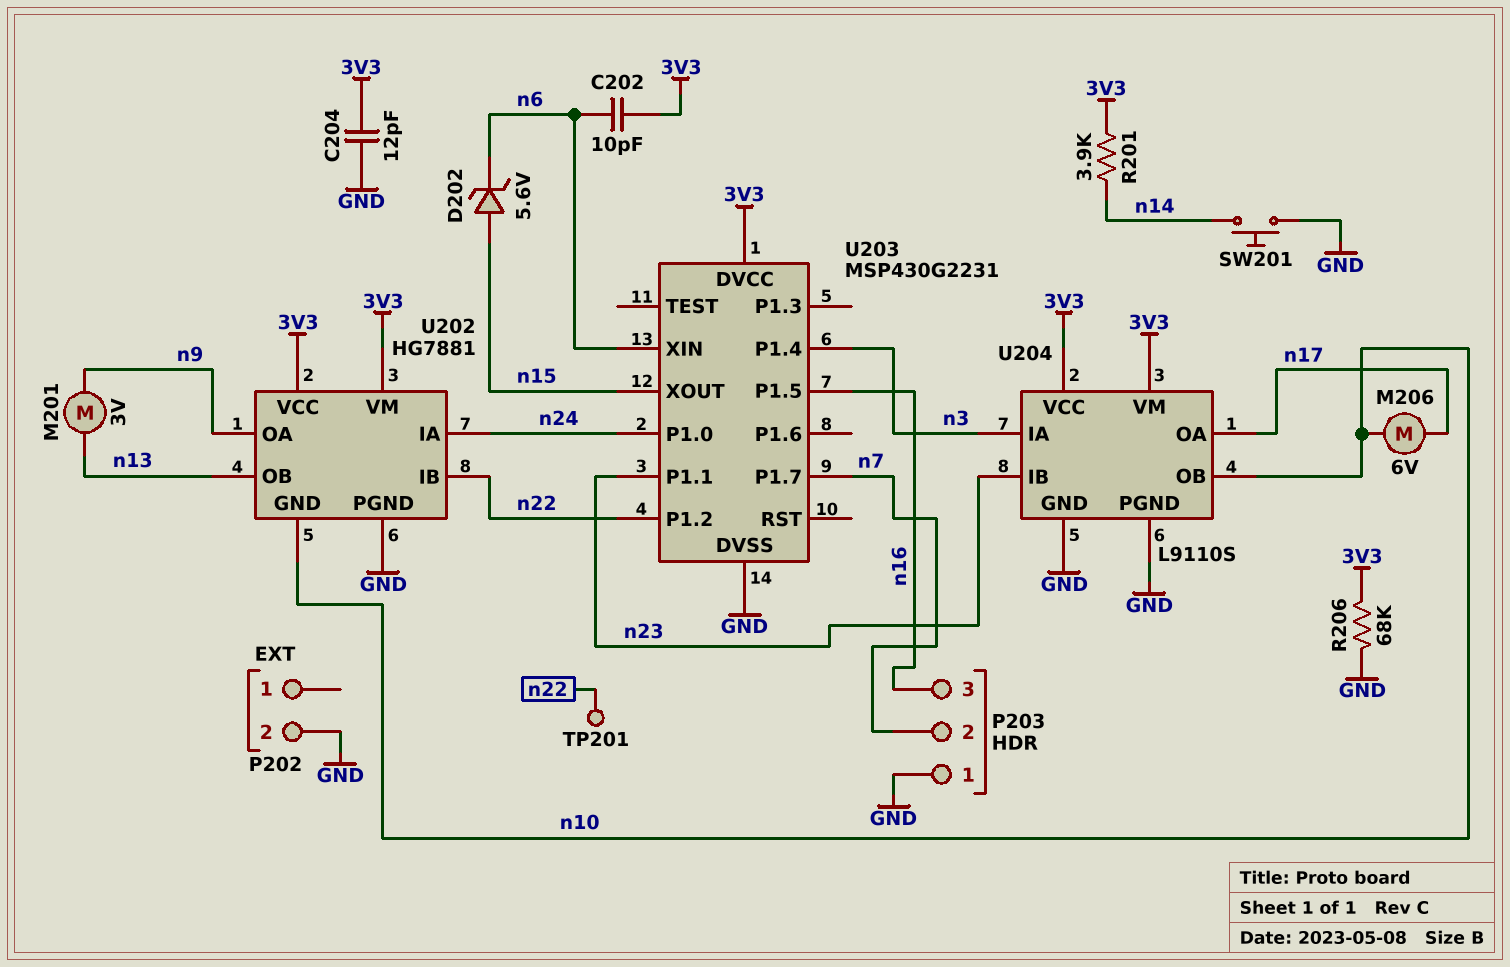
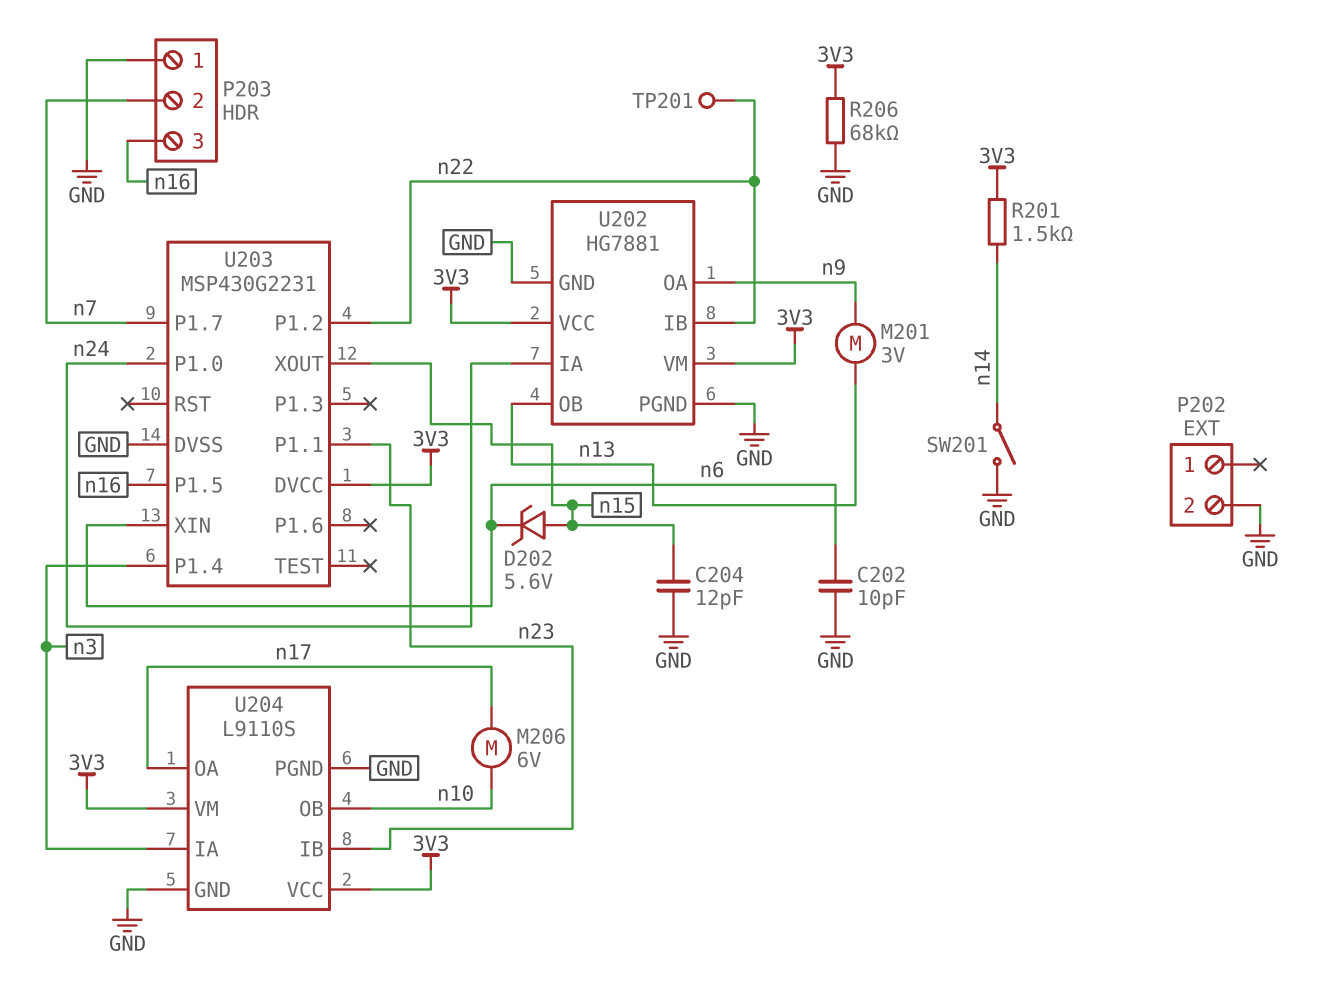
C202: 10pF (3V3, n6) -> 10pF (GND, n6)
C204: 12pF (3V3, GND) -> 12pF (GND, n15)
R201: 3.9k (3V3, n14) -> 1.5k (3V3, n14)
SW201: button (GND, n14) -> switch (GND, n14)
U202 pin GND: n10 -> GND

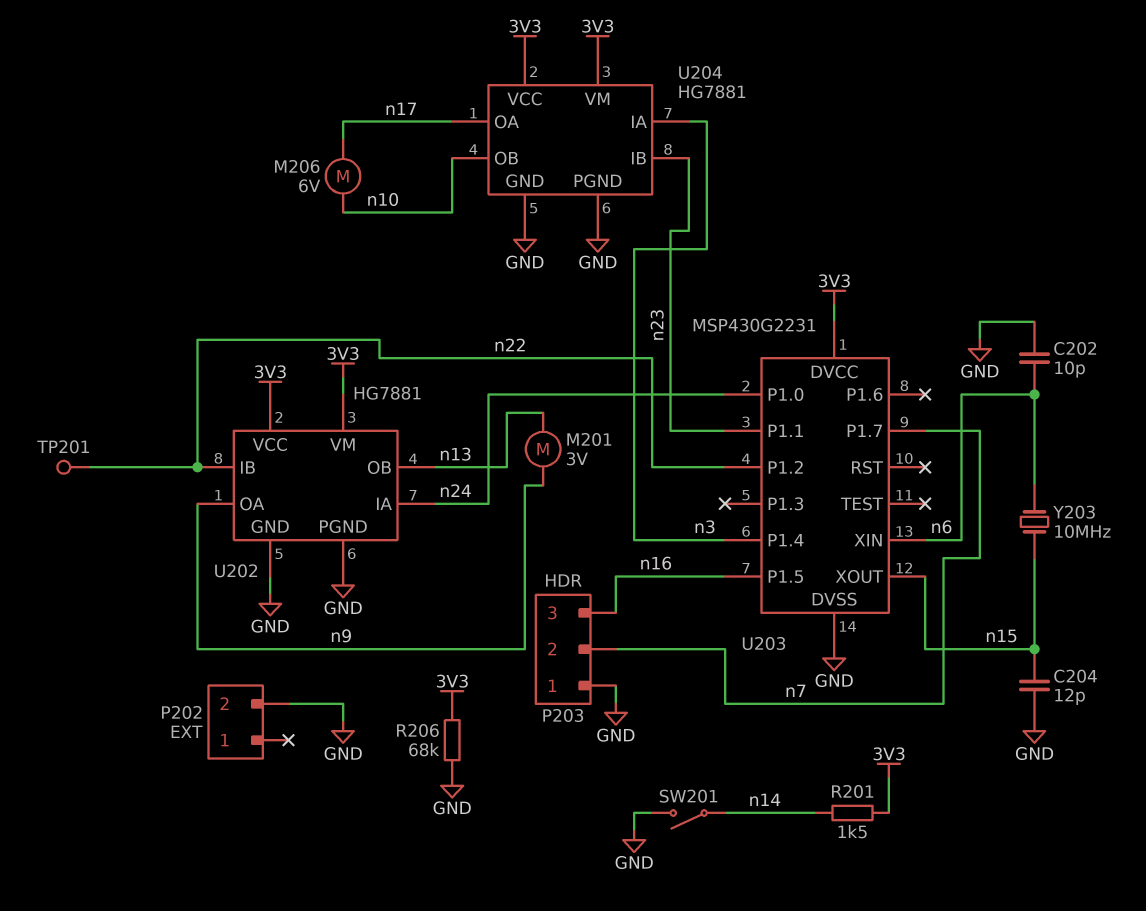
D202: zener 5.6V (A n15, K n6) -> none
U204: L9110S -> HG7881
Y203: none -> 10MHz (n6, n15)

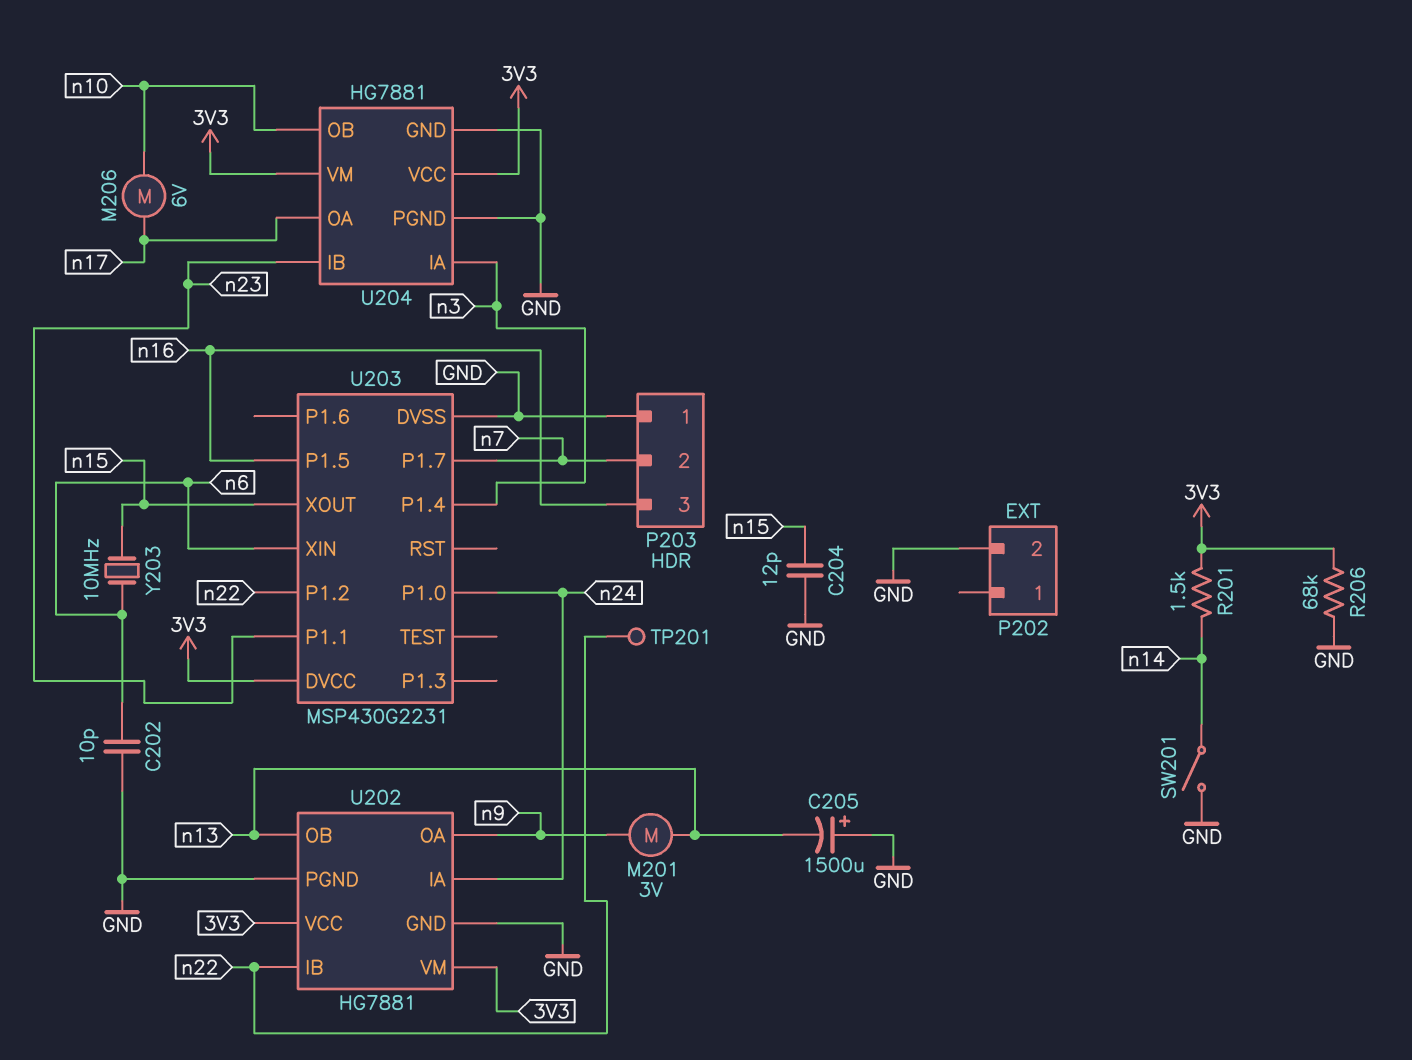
C205: none -> 1500uF (plus GND, minus n13)

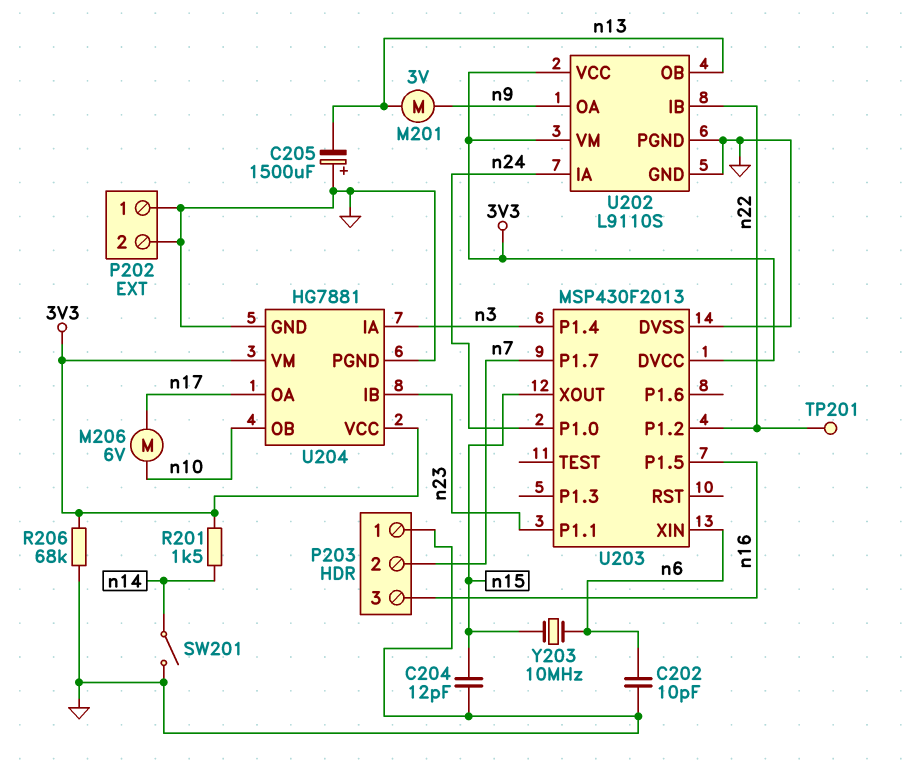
P202 pin 1: none -> GND
U202: HG7881 -> L9110S
U203: MSP430G2231 -> MSP430F2013

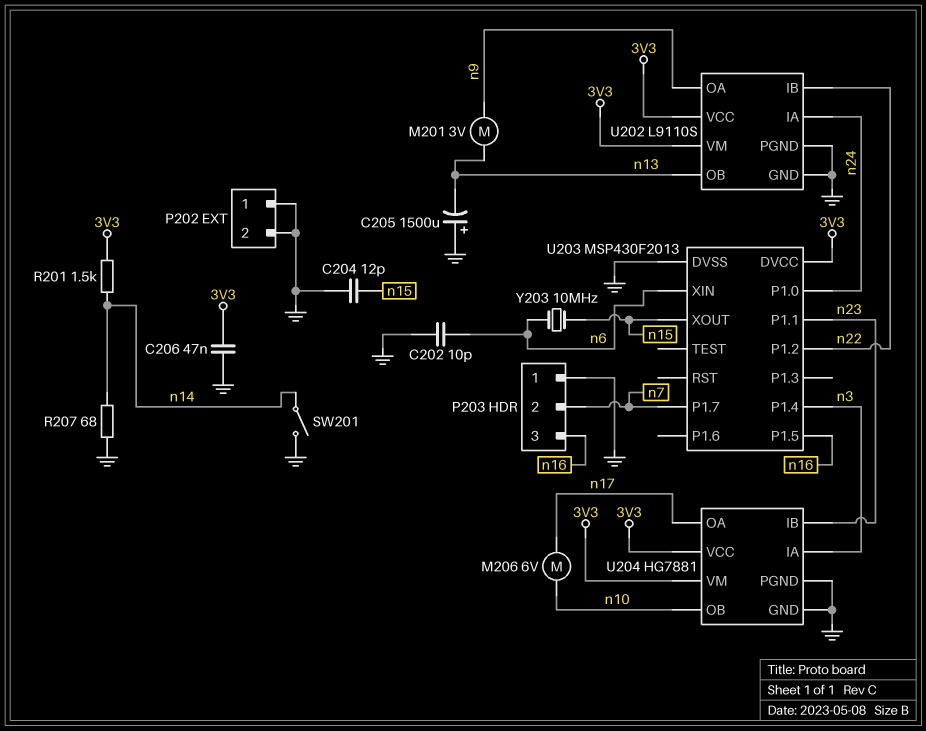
C206: none -> 47nF (3V3, GND)
R206: 68k (3V3, GND) -> none
R207: none -> 68 (GND, n14)
TP201: test point (n22) -> none

